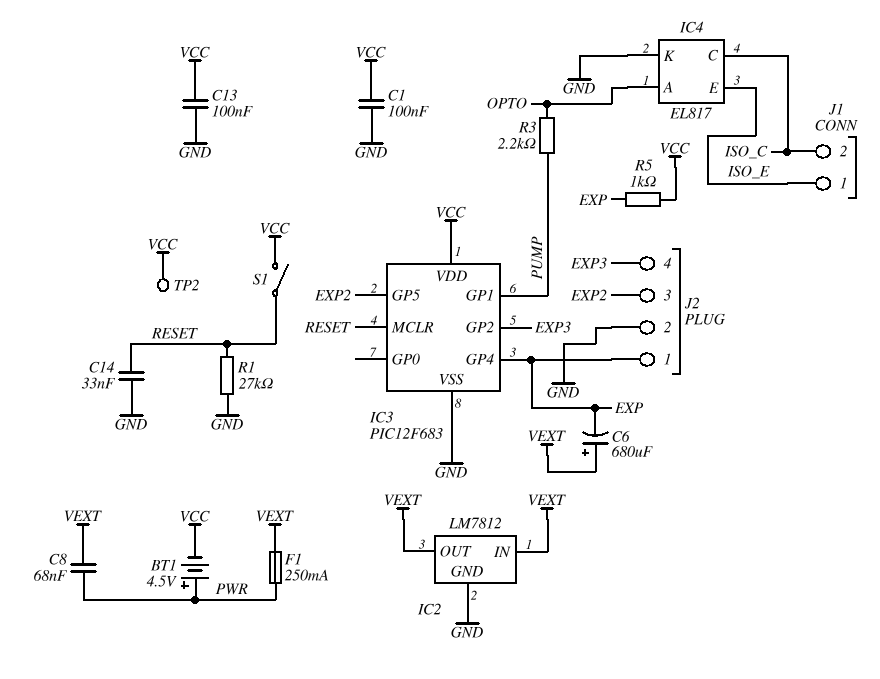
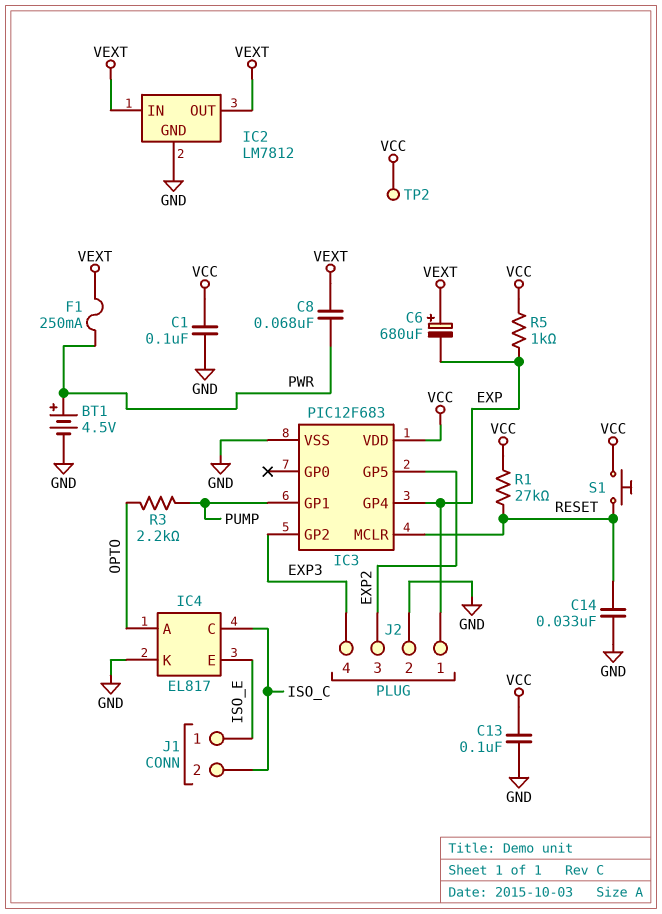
BT1: 4.5V (plus PWR, minus VCC) -> 4.5V (plus PWR, minus GND)
R1: 27k (GND, RESET) -> 27k (RESET, VCC)
S1: switch (RESET, VCC) -> button (RESET, VCC)

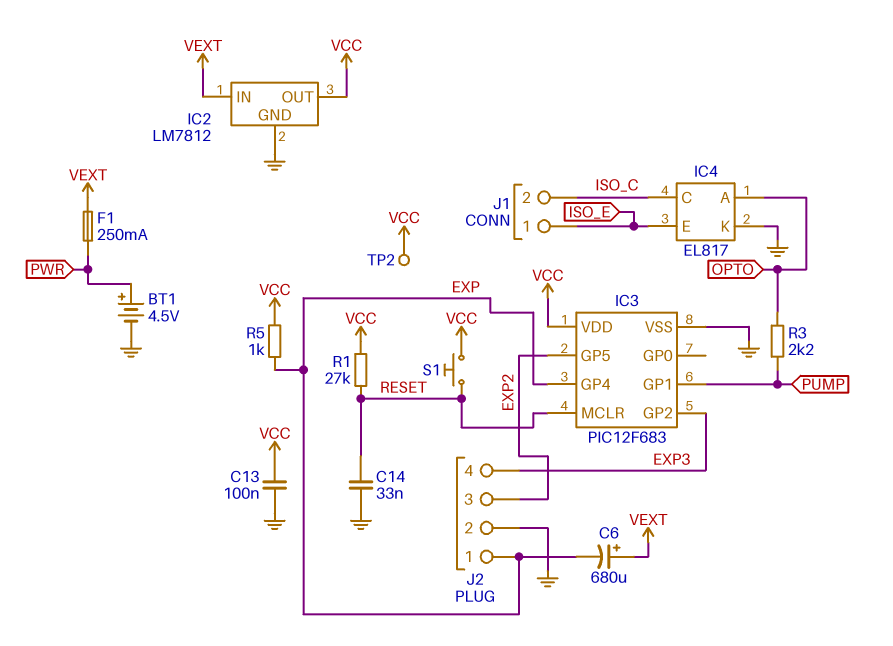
C1: 100nF (GND, VCC) -> none
C8: 68nF (PWR, VEXT) -> none
IC2 pin OUT: VEXT -> VCC

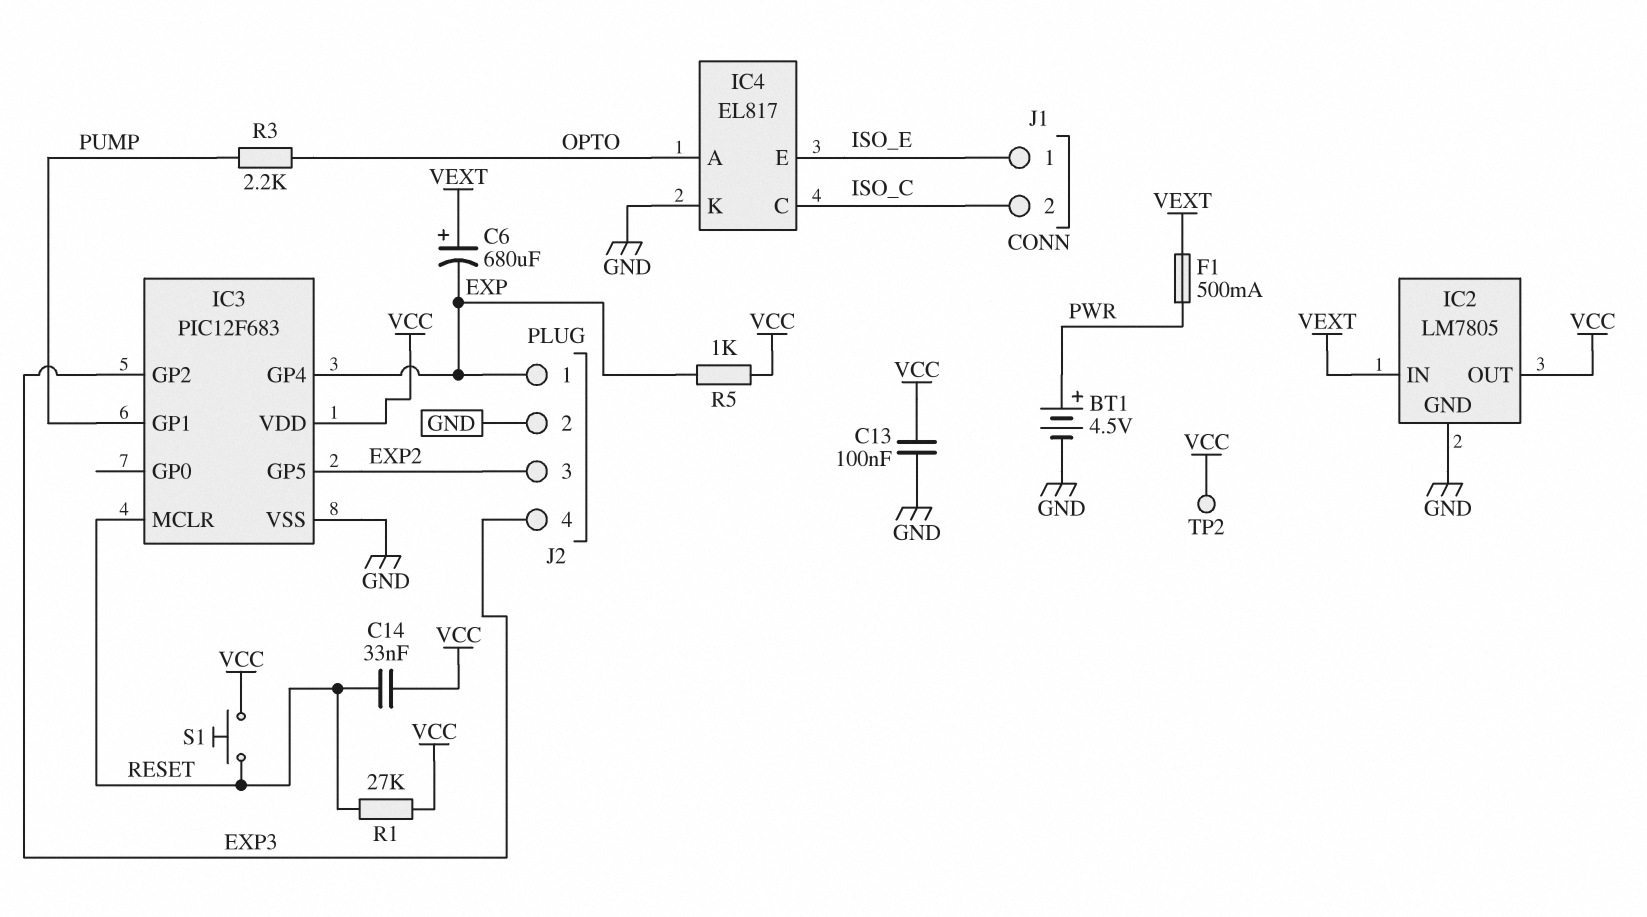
C14: 33nF (GND, RESET) -> 33nF (RESET, VCC)
F1: 250mA (PWR, VEXT) -> 500mA (PWR, VEXT)
IC2: LM7812 -> LM7805

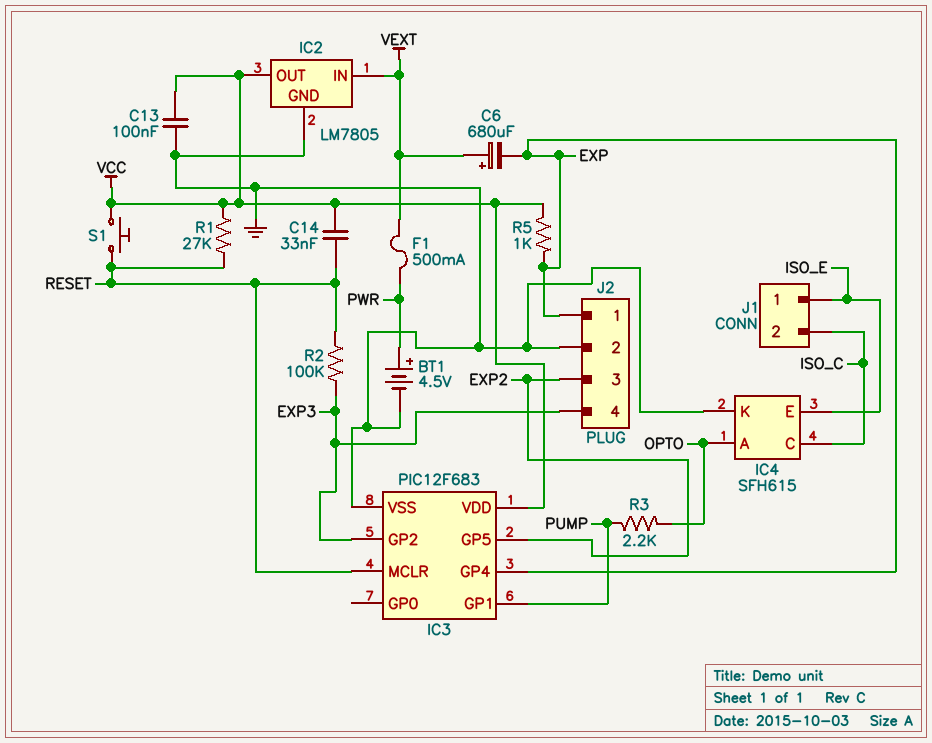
IC4: EL817 -> SFH615
R2: none -> 100k (EXP3, RESET)
TP2: test point (VCC) -> none

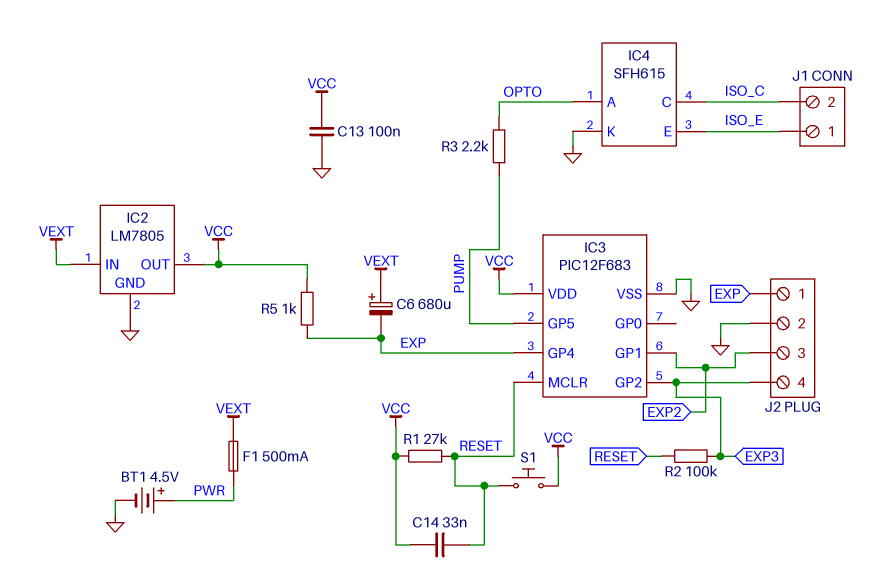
IC3 pin GP1: PUMP -> EXP2
IC3 pin GP5: EXP2 -> PUMP

